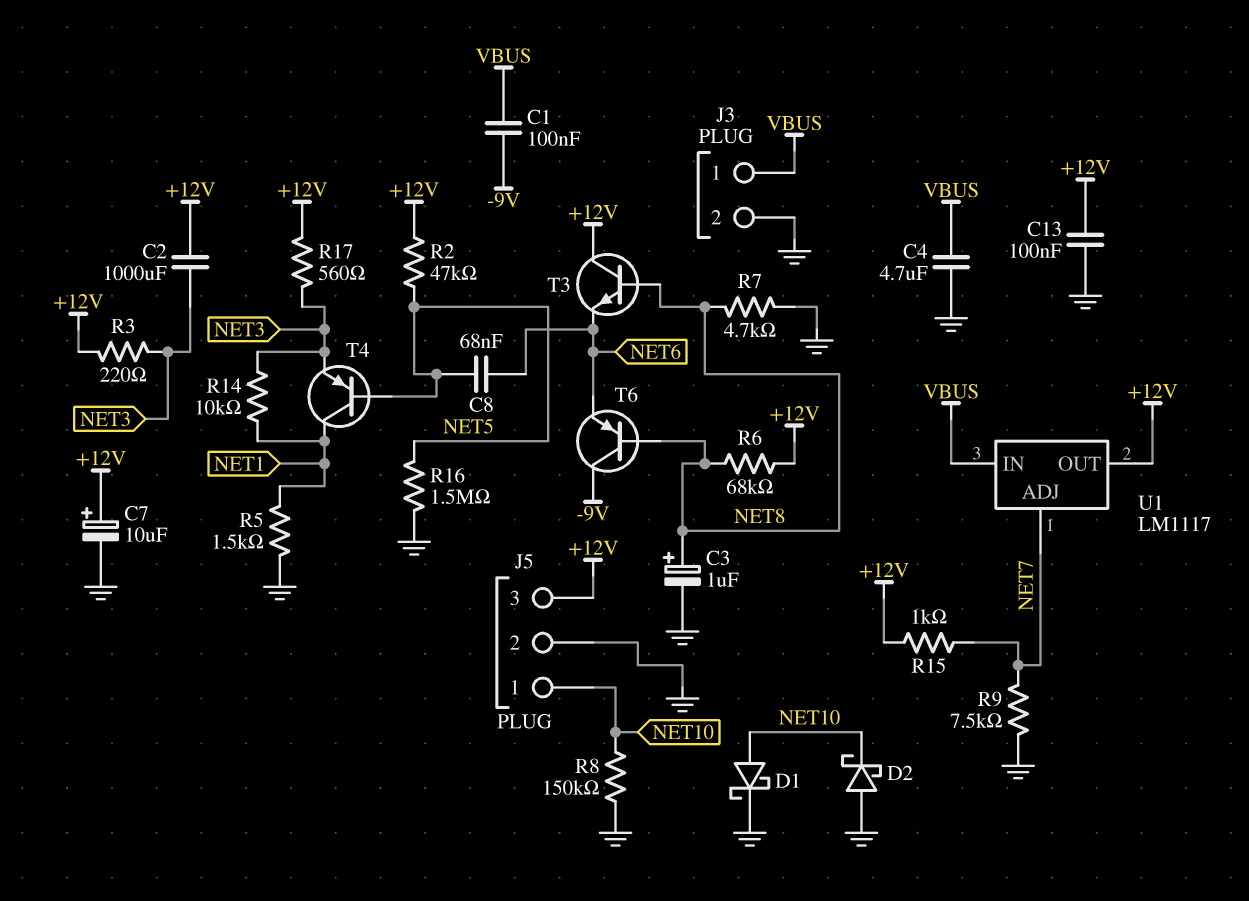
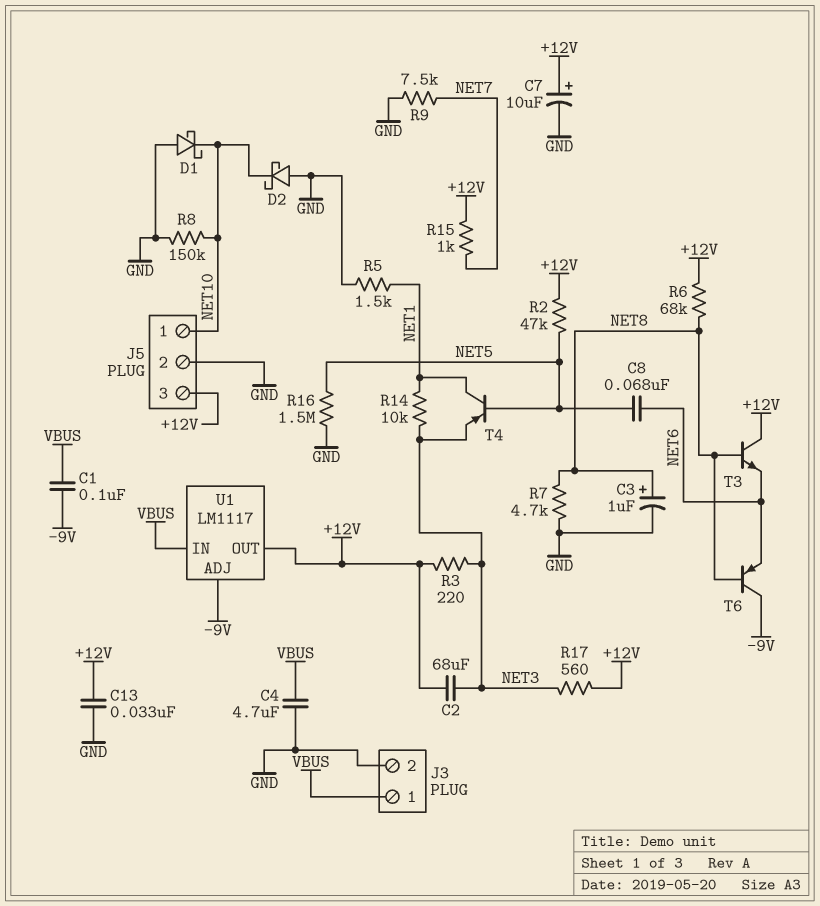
C2: 1000uF (+12V, NET3) -> 68uF (+12V, NET3)
C13: 100nF (+12V, GND) -> 33nF (+12V, GND)
D1: schottky (A NET10, K GND) -> schottky (A GND, K NET10)
U1 pin ADJ: NET7 -> -9V

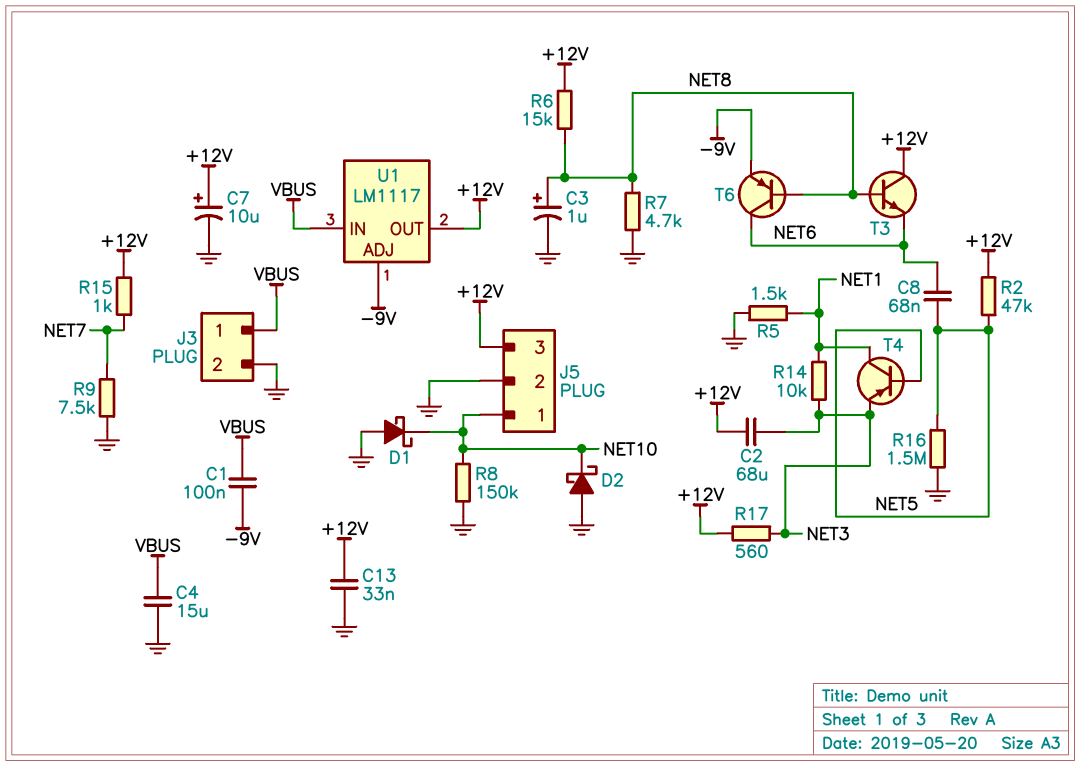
C4: 4.7uF (GND, VBUS) -> 15uF (GND, VBUS)
R3: 220 (+12V, NET3) -> none
R6: 68k (+12V, NET8) -> 15k (+12V, NET8)
T6: PNP (B NET8, C -9V, E NET6) -> PNP (B NET8, C NET6, E -9V)

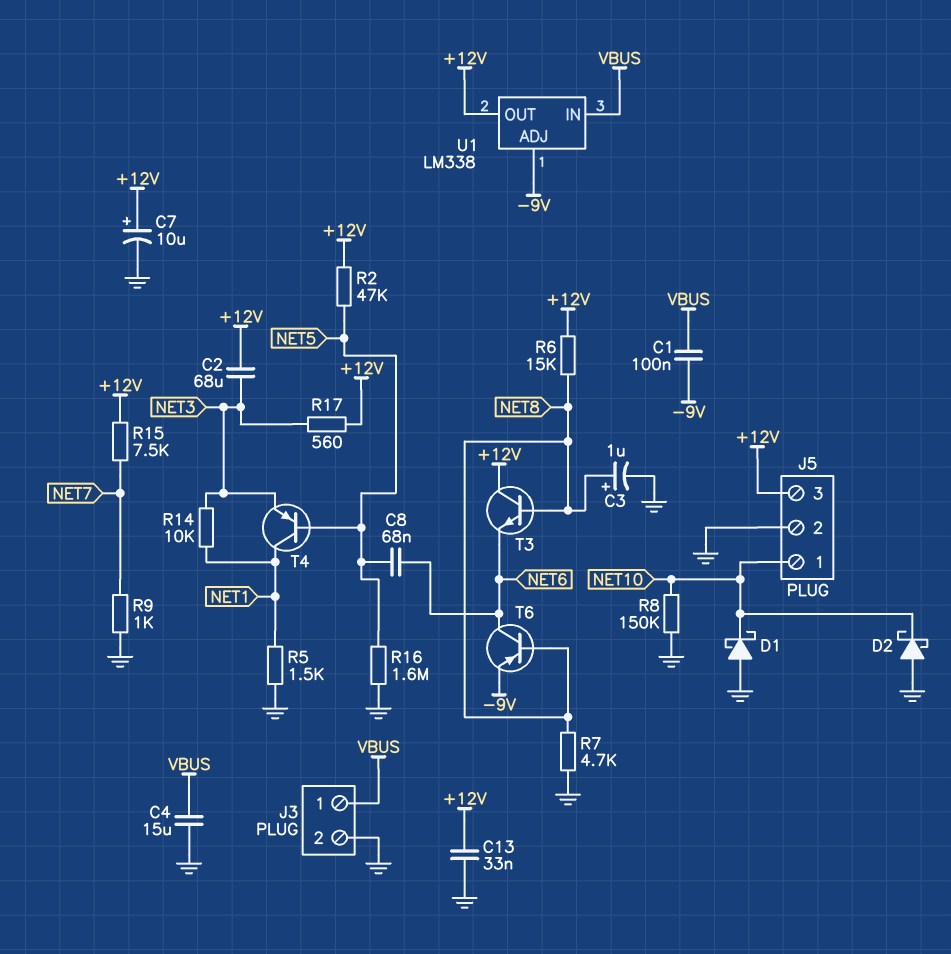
R9: 7.5k (GND, NET7) -> 1k (GND, NET7)
R15: 1k (+12V, NET7) -> 7.5k (+12V, NET7)
R16: 1.5M (GND, NET5) -> 1.6M (GND, NET5)
U1: LM1117 -> LM338

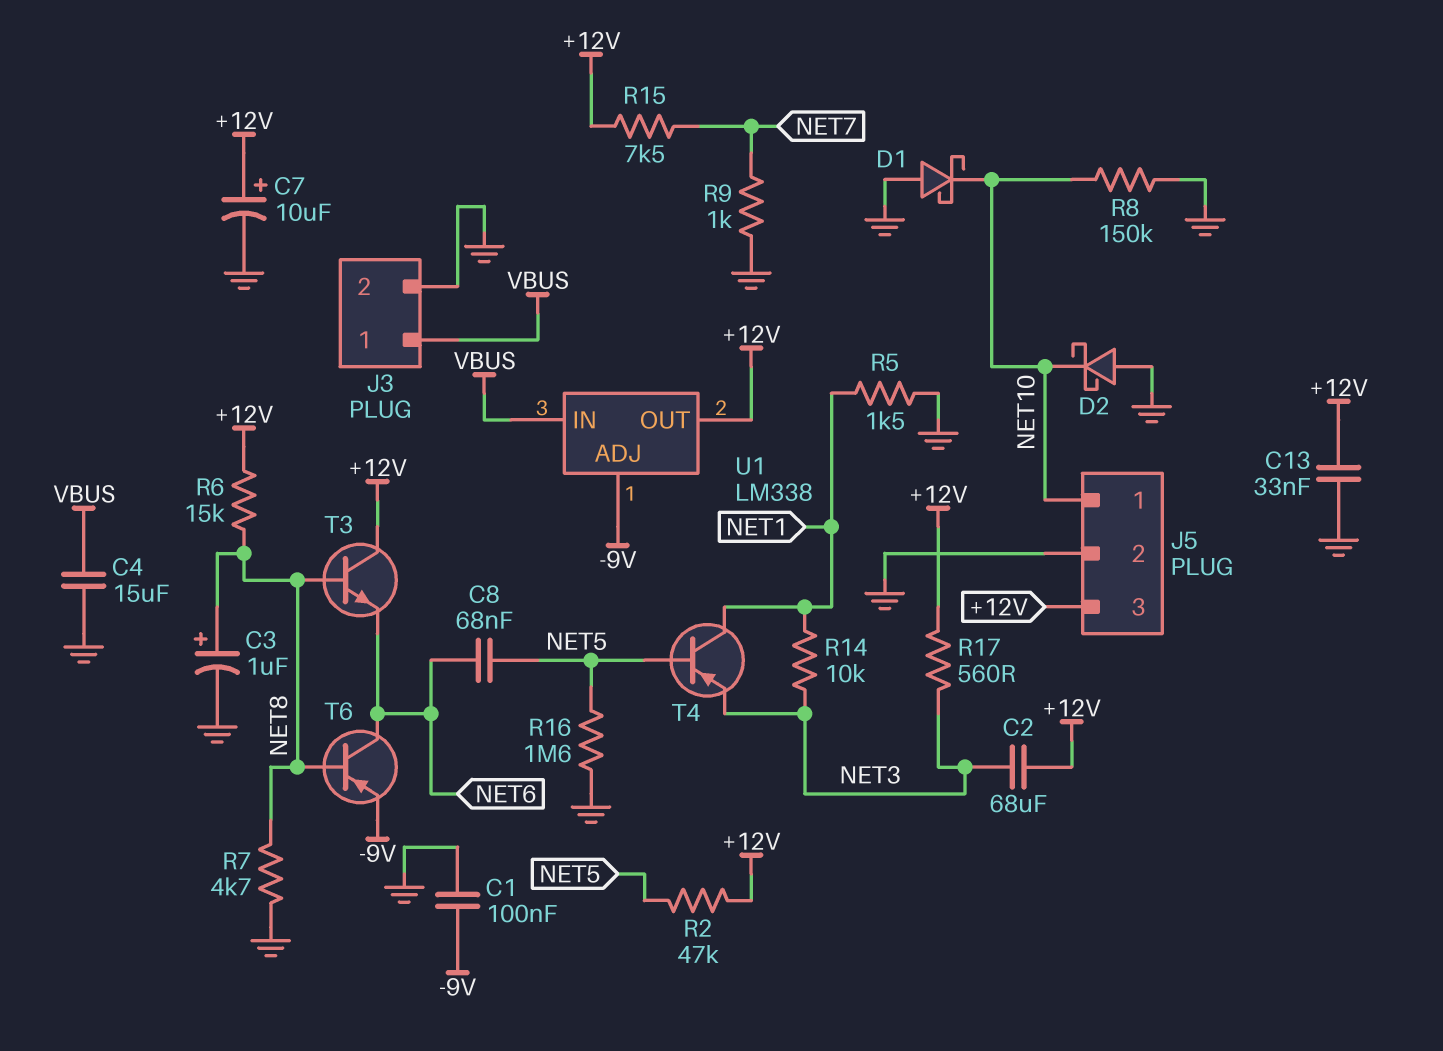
C1: 100nF (-9V, VBUS) -> 100nF (-9V, GND)

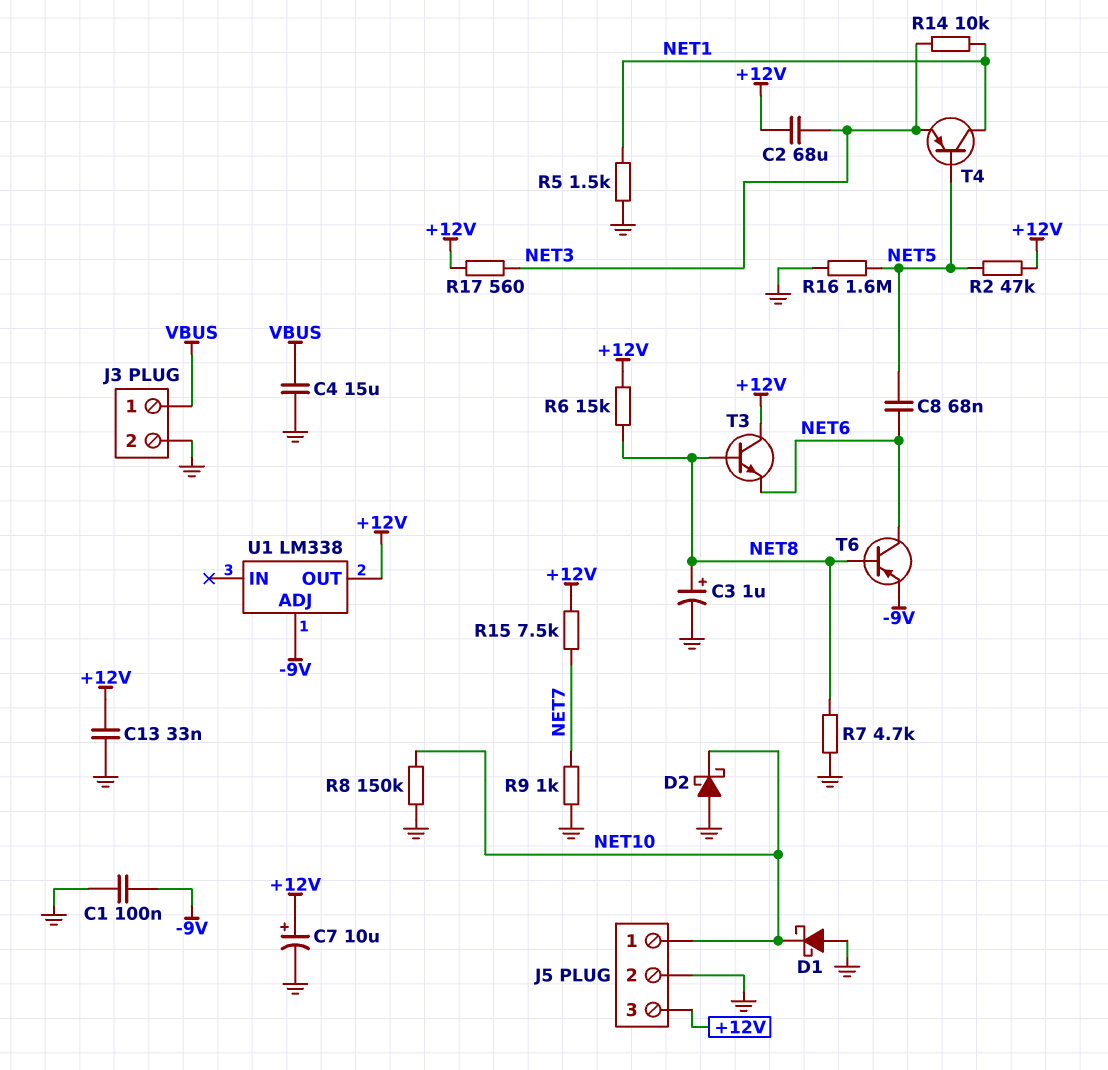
U1 pin IN: VBUS -> none

